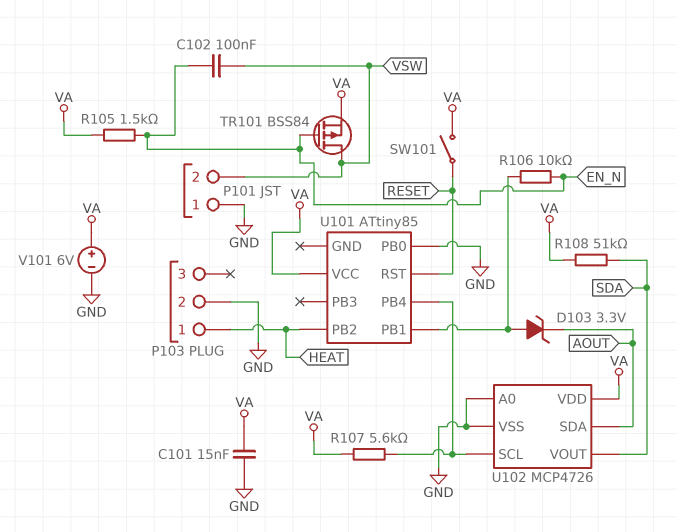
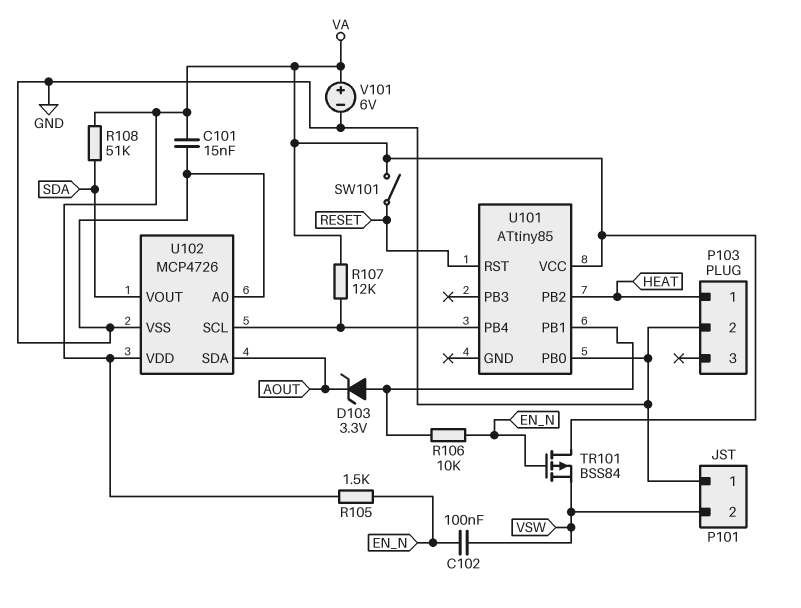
R107: 5.6k (U101/PB4, VA) -> 12k (U101/PB4, VA)
TR101: PMOS BSS84 (G EN_N, D VSW, S VA) -> PMOS BSS84 (G EN_N, D VA, S VSW)

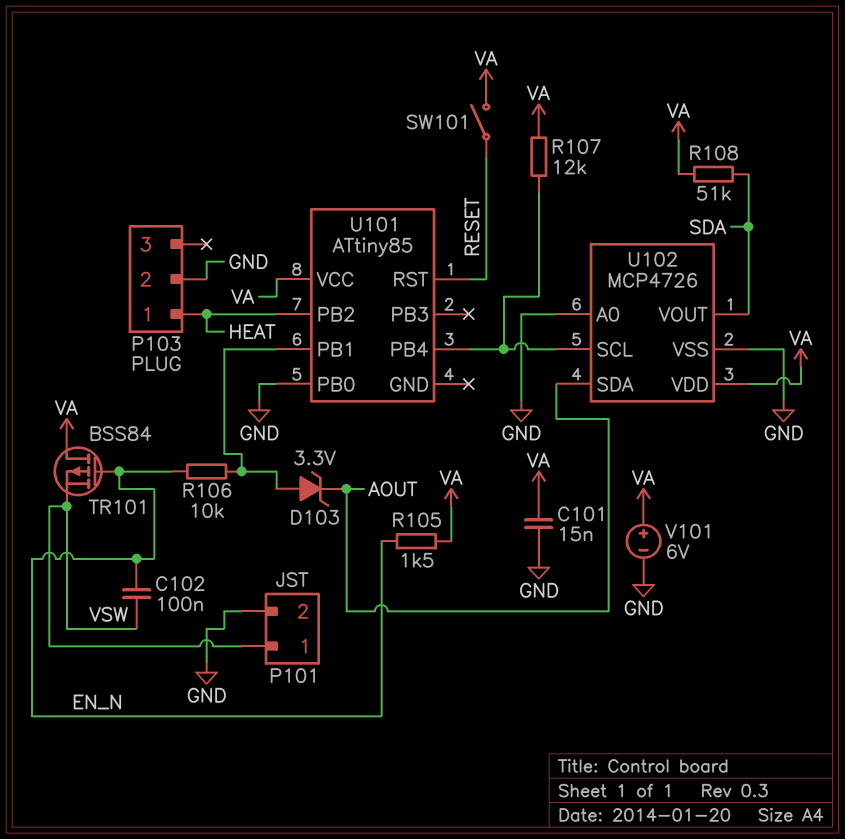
P101 pin 1: GND -> VSW
P101 pin 2: VSW -> GND

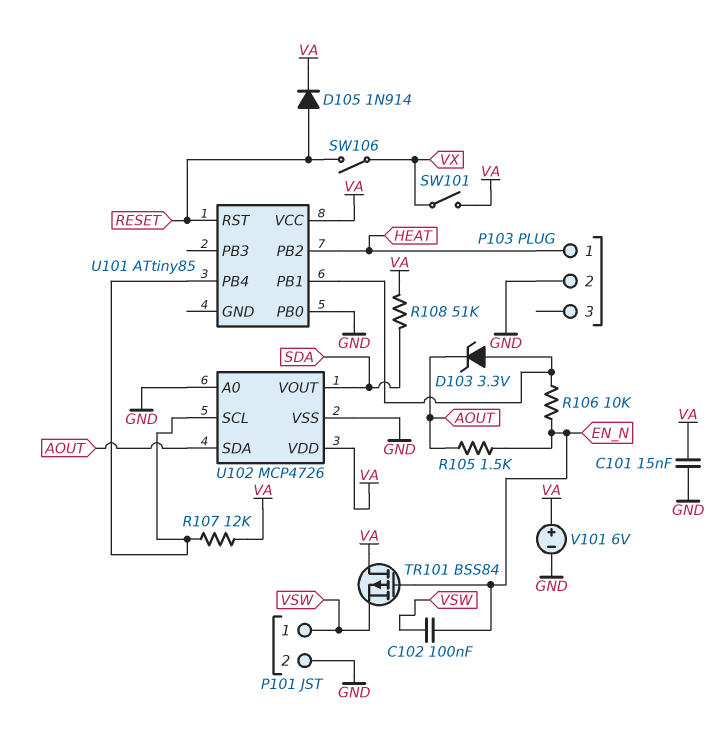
D105: none -> diode 1N914 (A RESET, K VA)
R105: 1.5k (EN_N, VA) -> 1.5k (AOUT, EN_N)
SW101: switch (RESET, VA) -> switch (VA, VX)
SW106: none -> switch (RESET, VX)

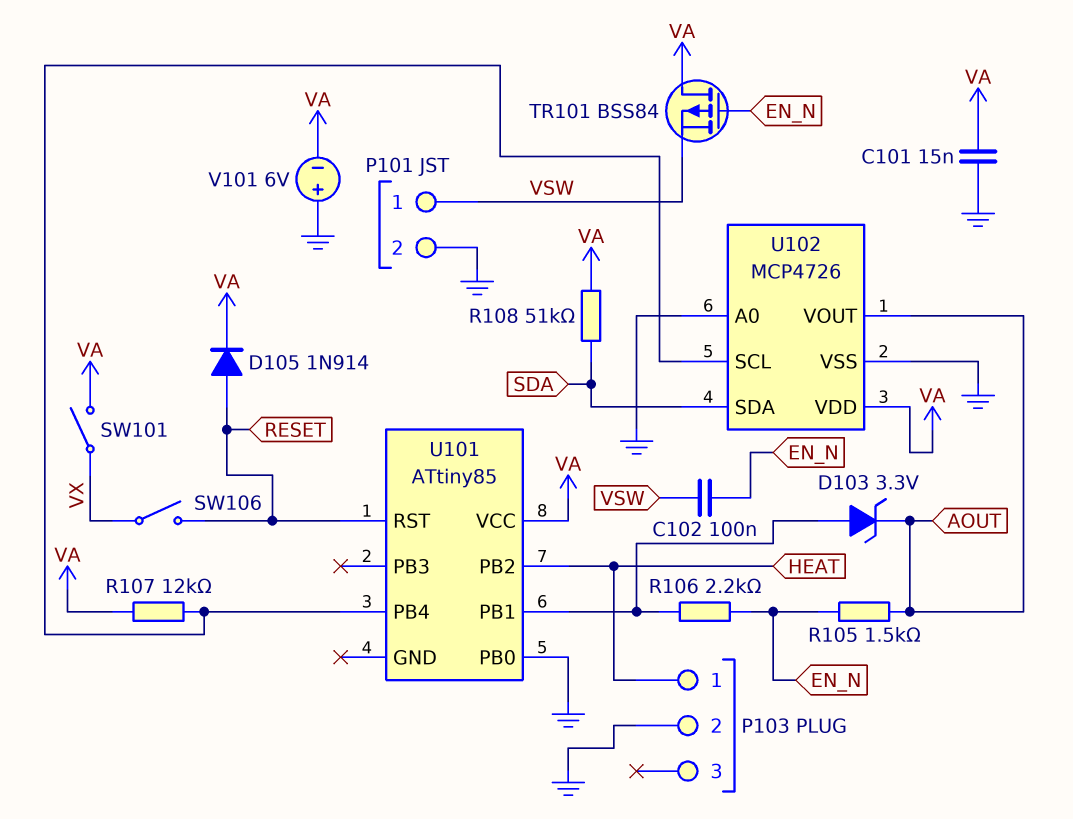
R106: 10k (EN_N, U101/PB1) -> 2.2k (EN_N, U101/PB1)
U102 pin SDA: AOUT -> SDA
U102 pin VOUT: SDA -> AOUT
V101: 6V (plus VA, minus GND) -> 6V (plus GND, minus VA)

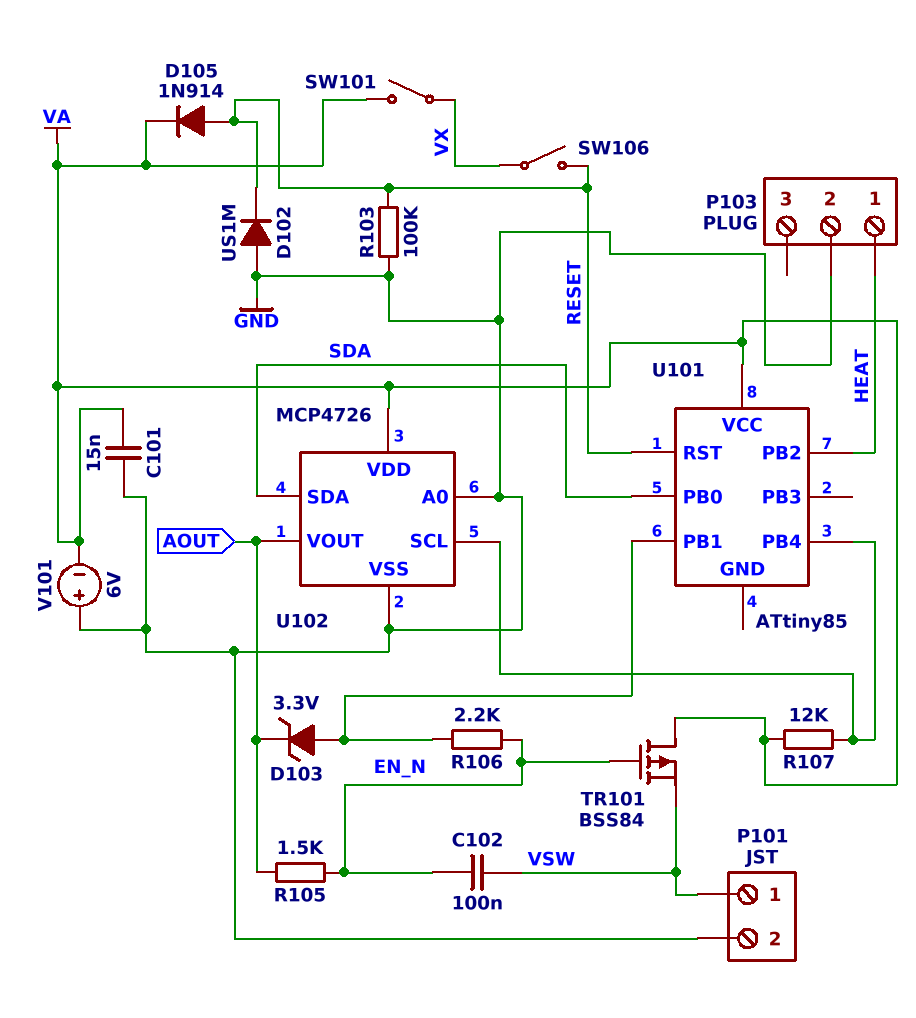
D102: none -> diode US1M (A GND, K RESET)
R103: none -> 100k (GND, RESET)
R108: 51k (SDA, VA) -> none
U101 pin PB0: GND -> SDA

